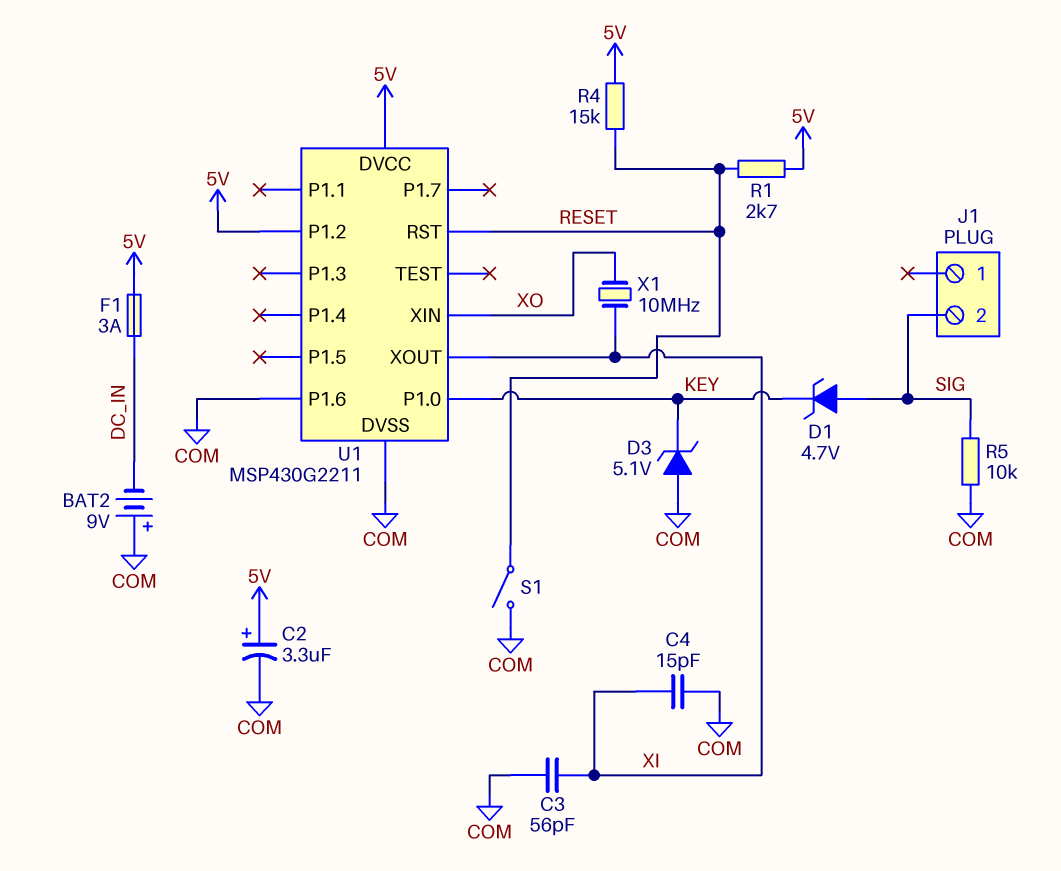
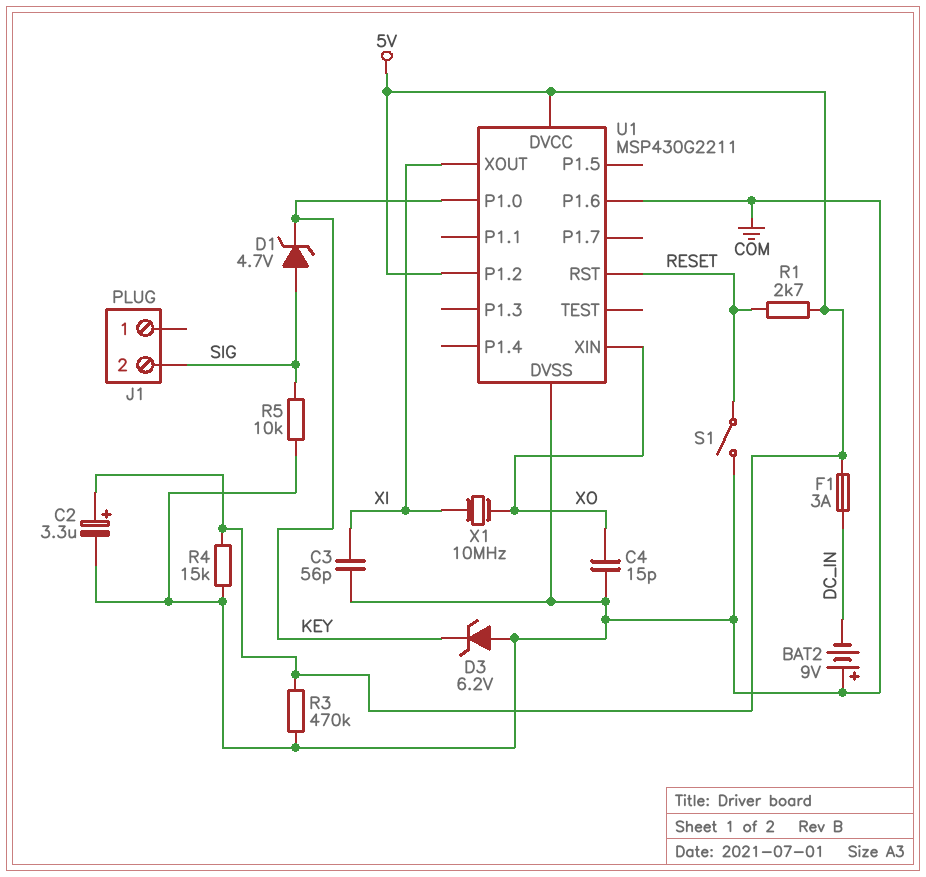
C4: 15pF (COM, XI) -> 15pF (COM, XO)
D3: zener 5.1V (A COM, K KEY) -> zener 6.2V (A COM, K KEY)
R3: none -> 470k (5V, COM)
R4: 15k (5V, RESET) -> 15k (5V, COM)

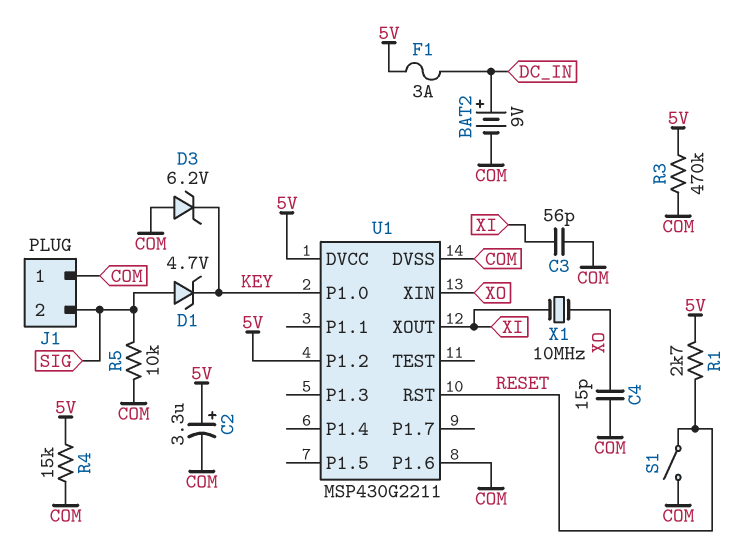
BAT2: 9V (plus COM, minus DC_IN) -> 9V (plus DC_IN, minus COM)
J1 pin 1: none -> COM

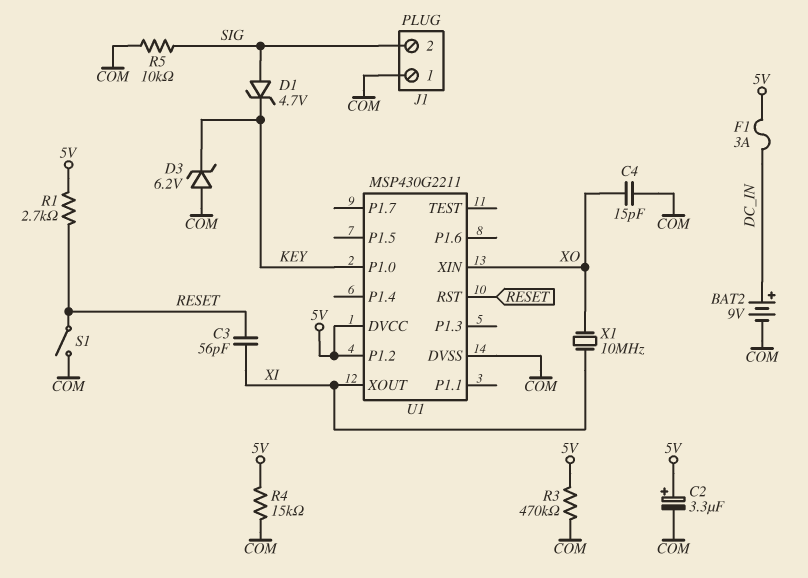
C3: 56pF (COM, XI) -> 56pF (RESET, XI)
U1 pin P1.6: COM -> none

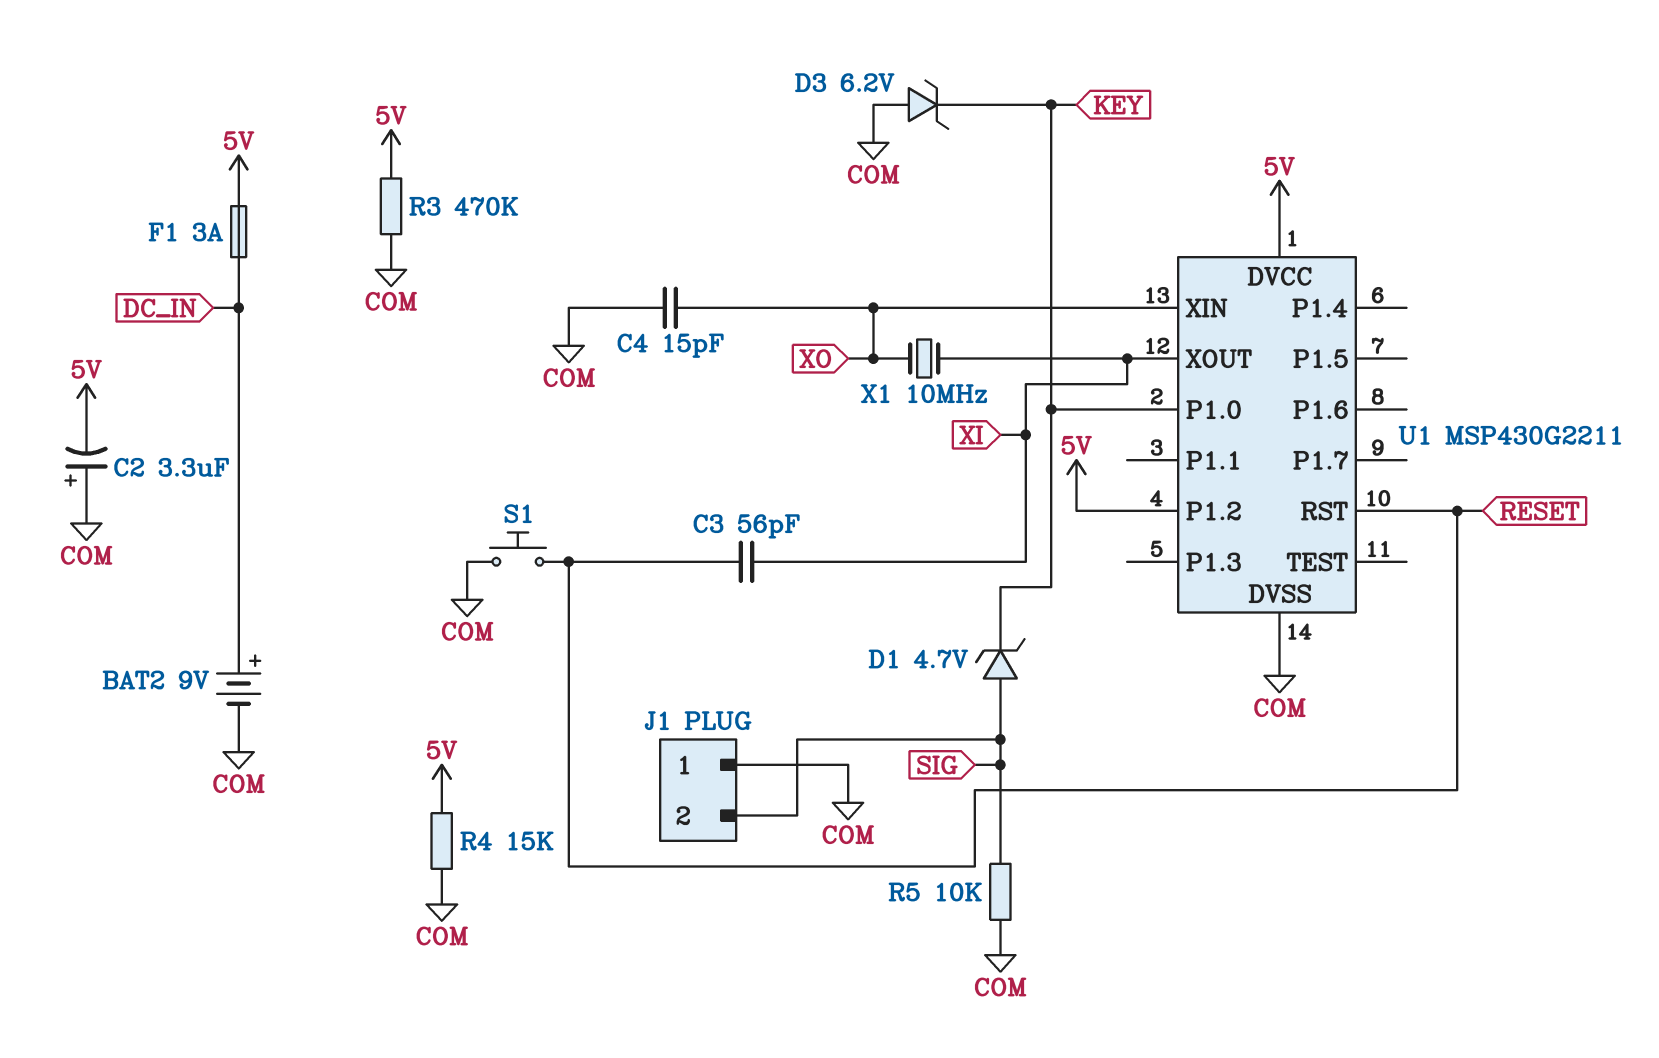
C2: 3.3uF (plus 5V, minus COM) -> 3.3uF (plus COM, minus 5V)
R1: 2.7k (5V, RESET) -> none
S1: switch (COM, RESET) -> button (COM, RESET)

